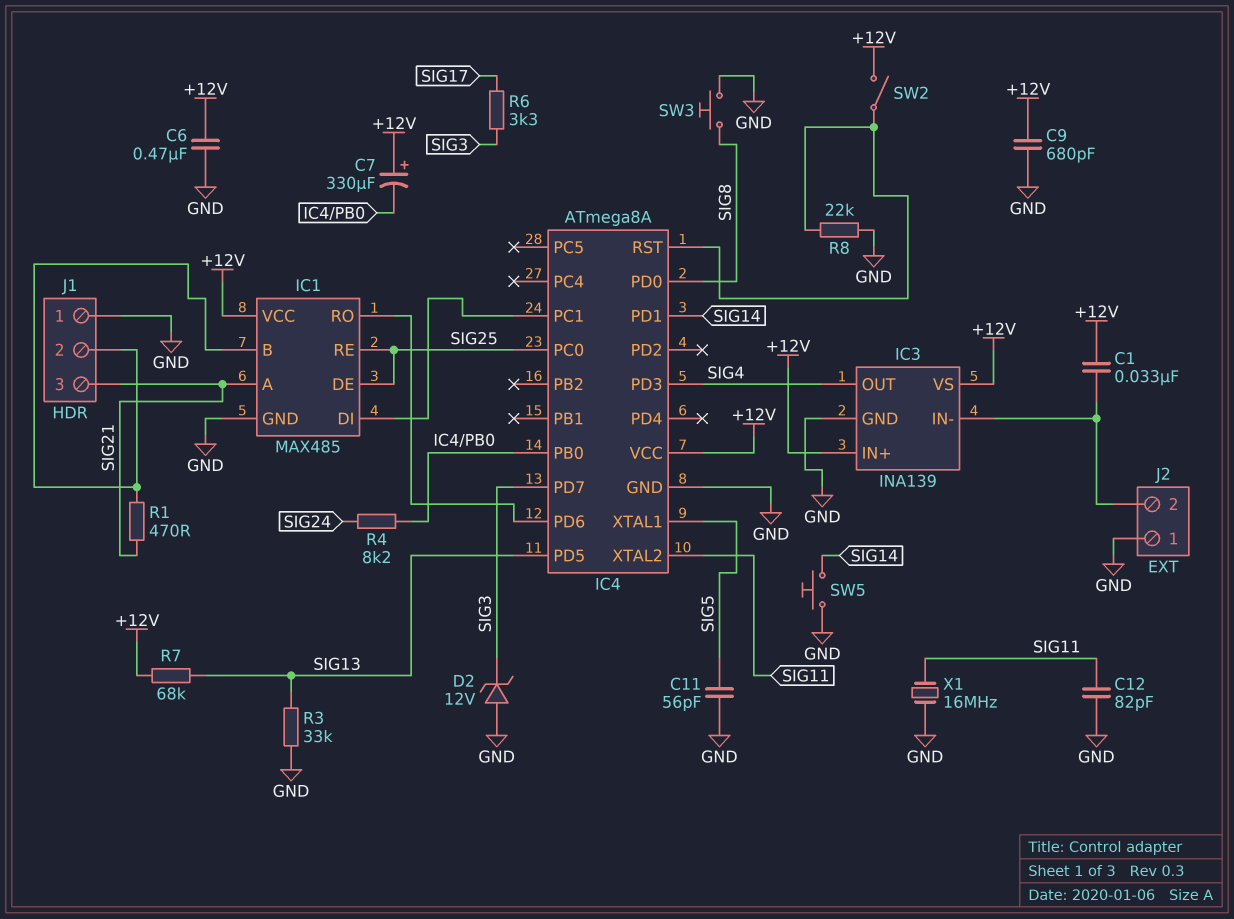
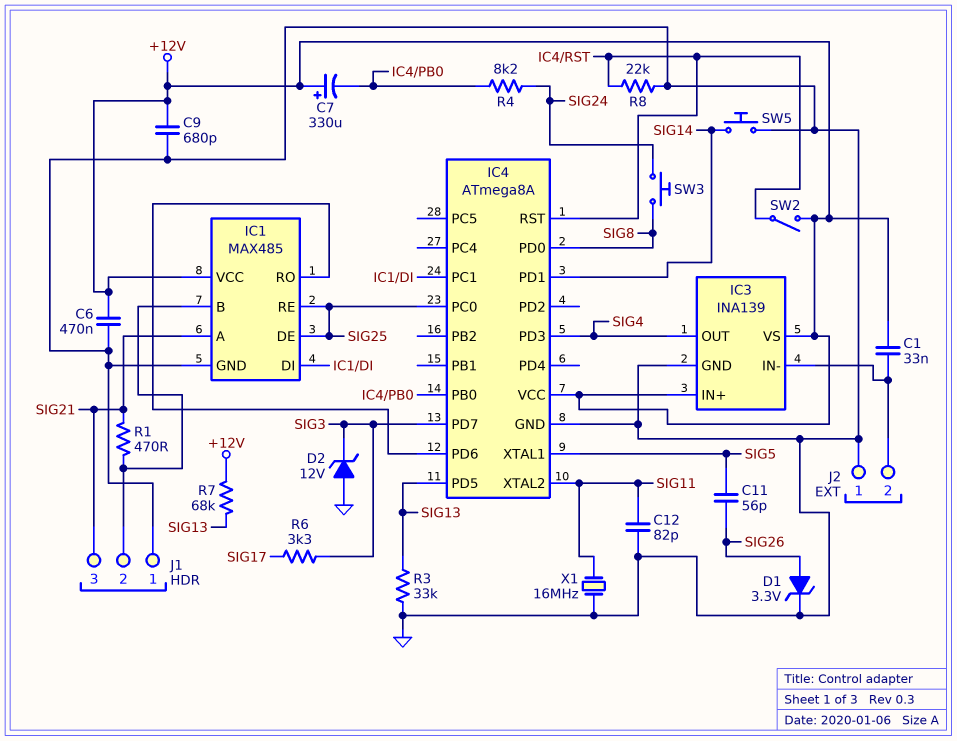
C11: 56pF (GND, SIG5) -> 56pF (SIG5, SIG26)
D1: none -> zener 3.3V (A SIG26, K GND)
SW3: button (GND, SIG8) -> button (SIG8, SIG24)

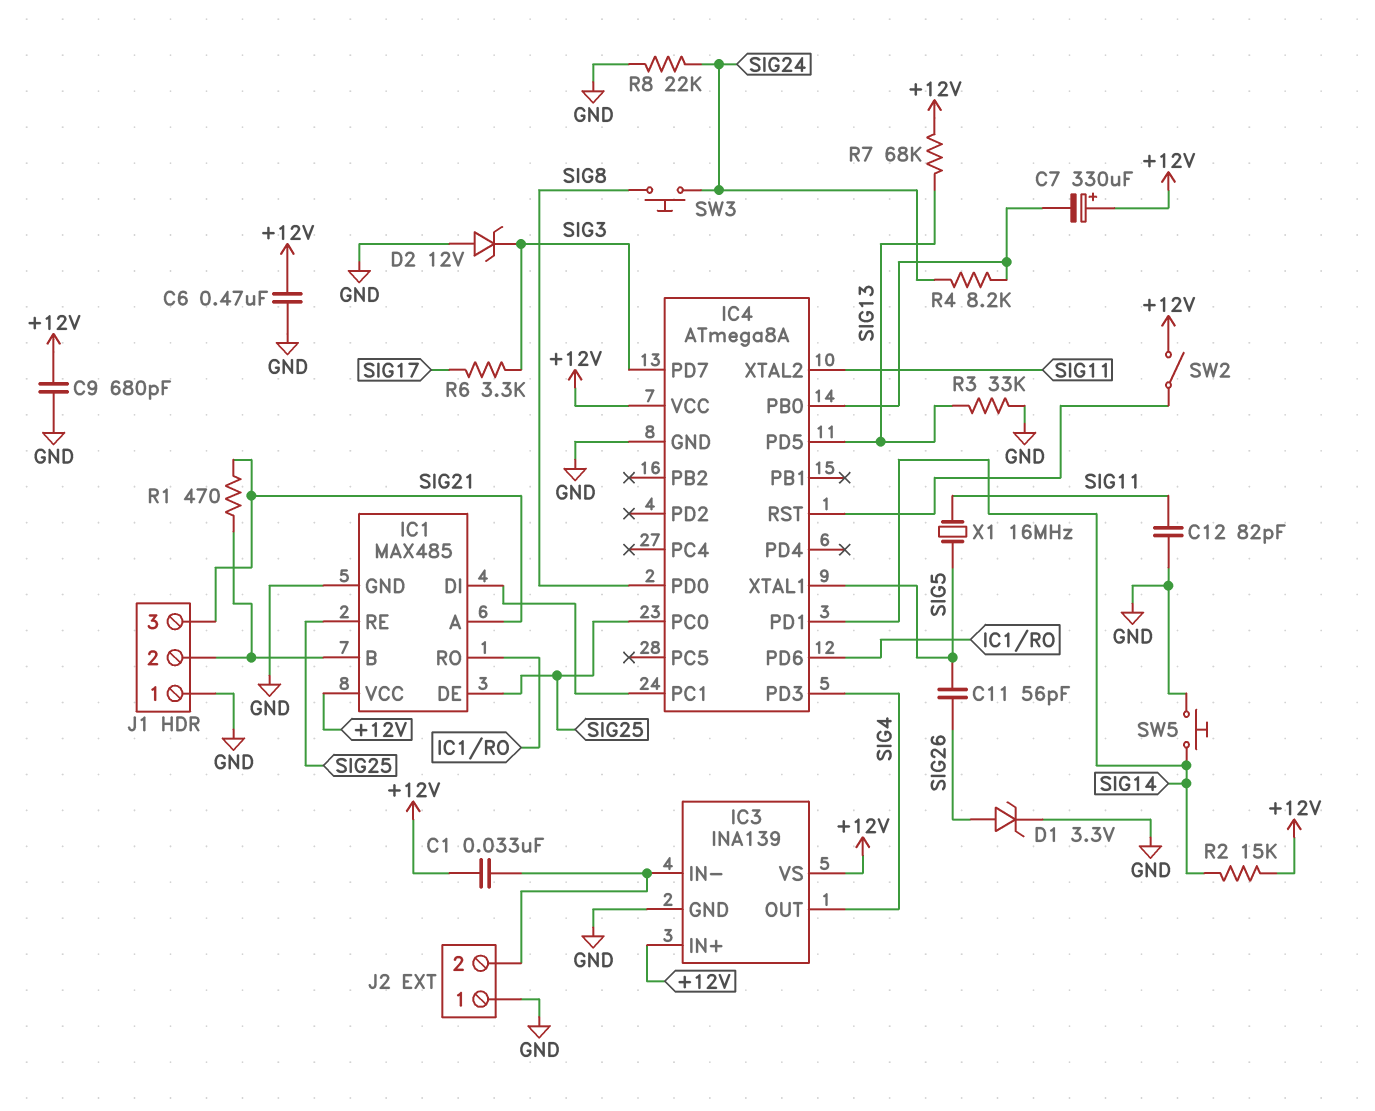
R2: none -> 15k (+12V, SIG14)
R8: 22k (GND, IC4/RST) -> 22k (GND, SIG24)
X1: 16MHz (GND, SIG11) -> 16MHz (SIG5, SIG11)

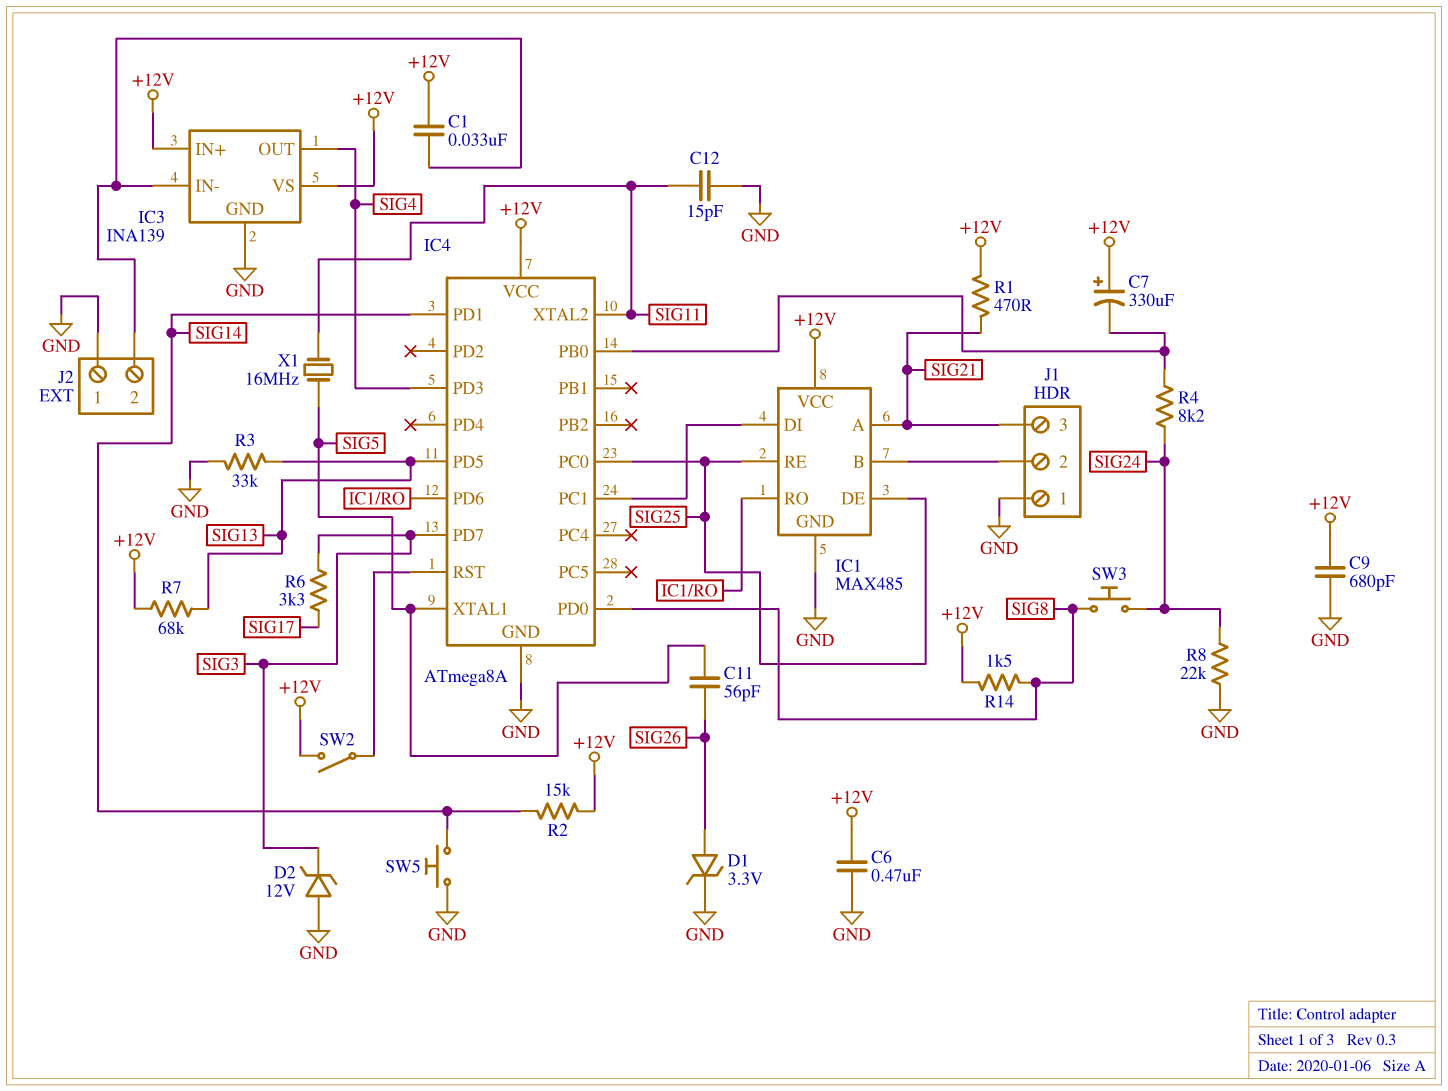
C12: 82pF (GND, SIG11) -> 15pF (GND, SIG11)
R1: 470 (IC1/B, SIG21) -> 470 (+12V, SIG21)
R14: none -> 1.5k (+12V, SIG8)

